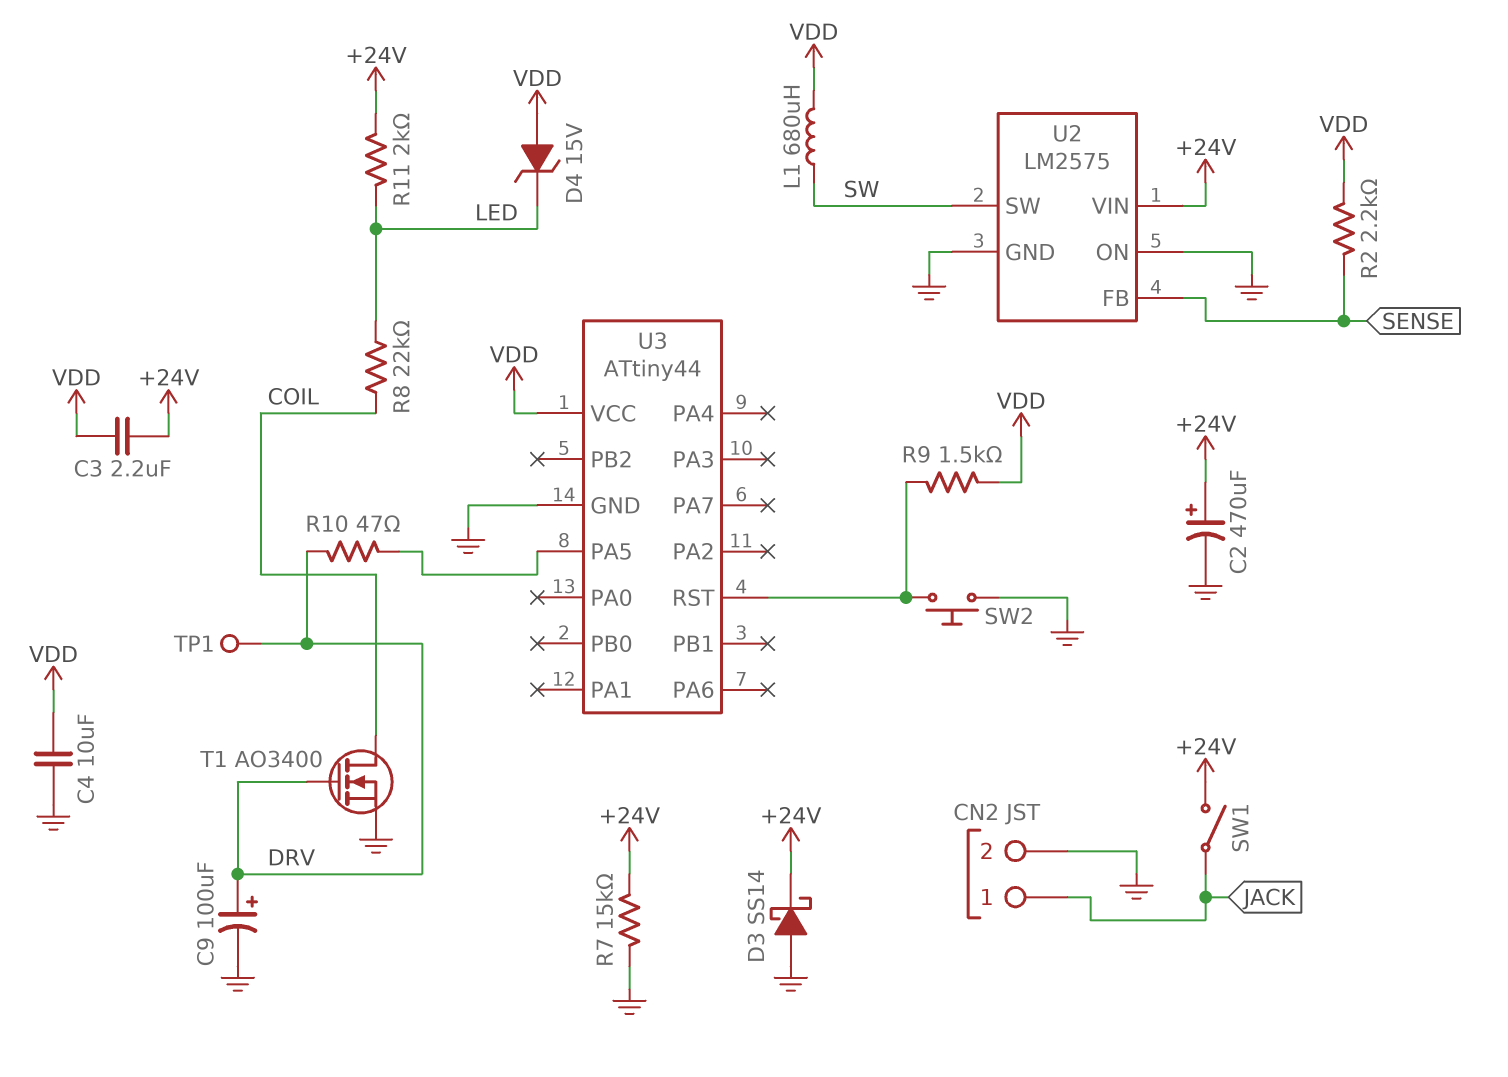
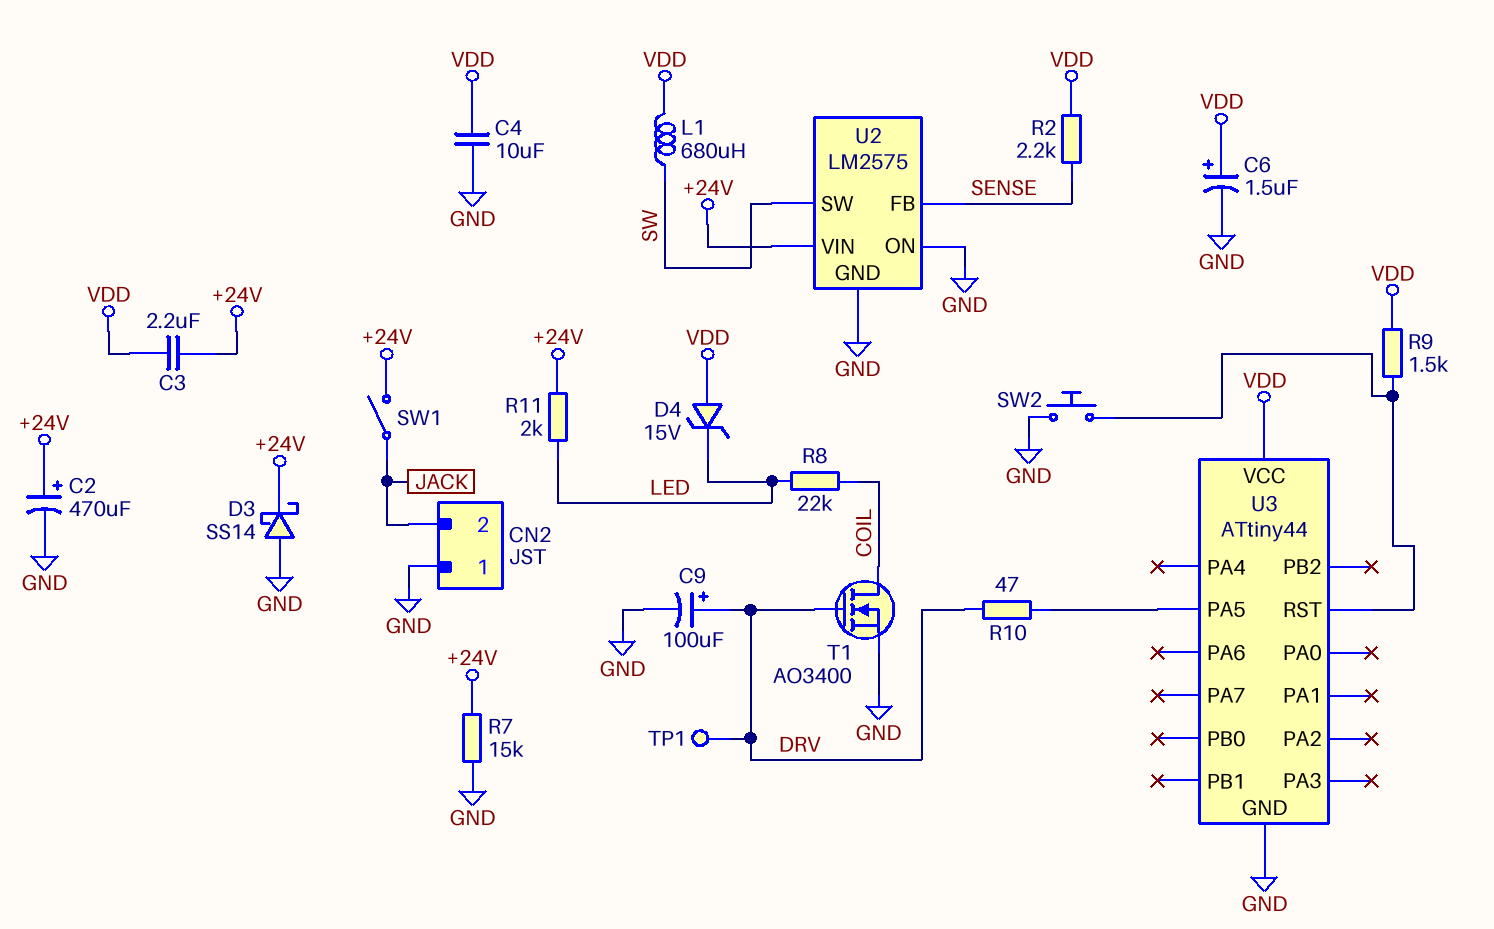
C6: none -> 1.5uF (plus VDD, minus GND)
CN2 pin 1: JACK -> GND
CN2 pin 2: GND -> JACK

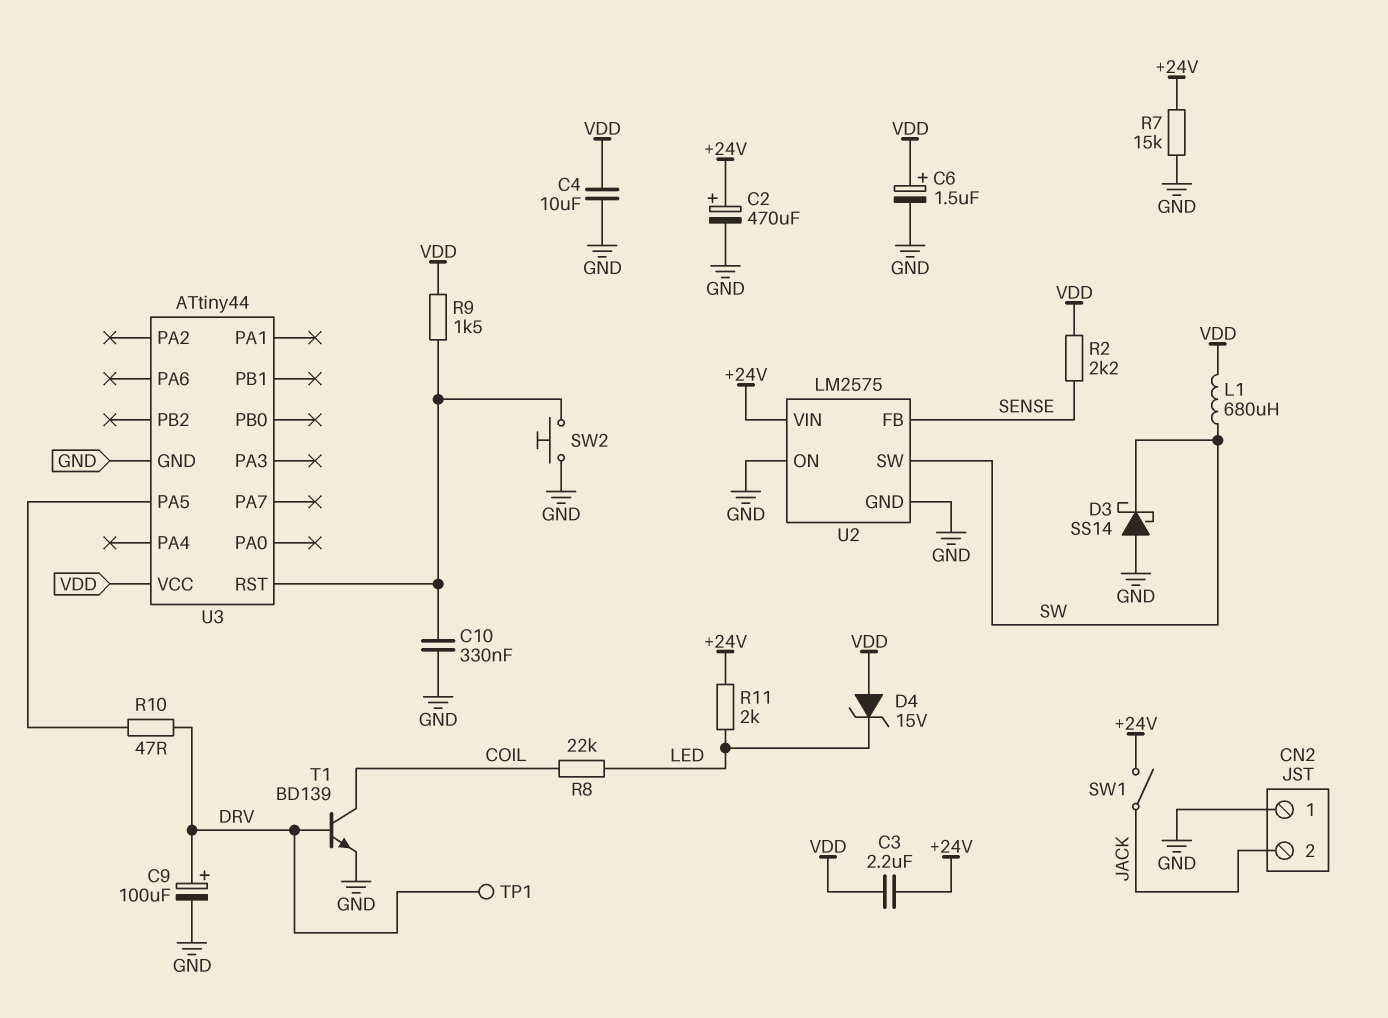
C10: none -> 330nF (GND, U3/RST)
D3: schottky SS14 (A GND, K +24V) -> schottky SS14 (A GND, K SW)
T1: NMOS AO3400 (G DRV, D COIL, S GND) -> NPN BD139 (B DRV, C COIL, E GND)

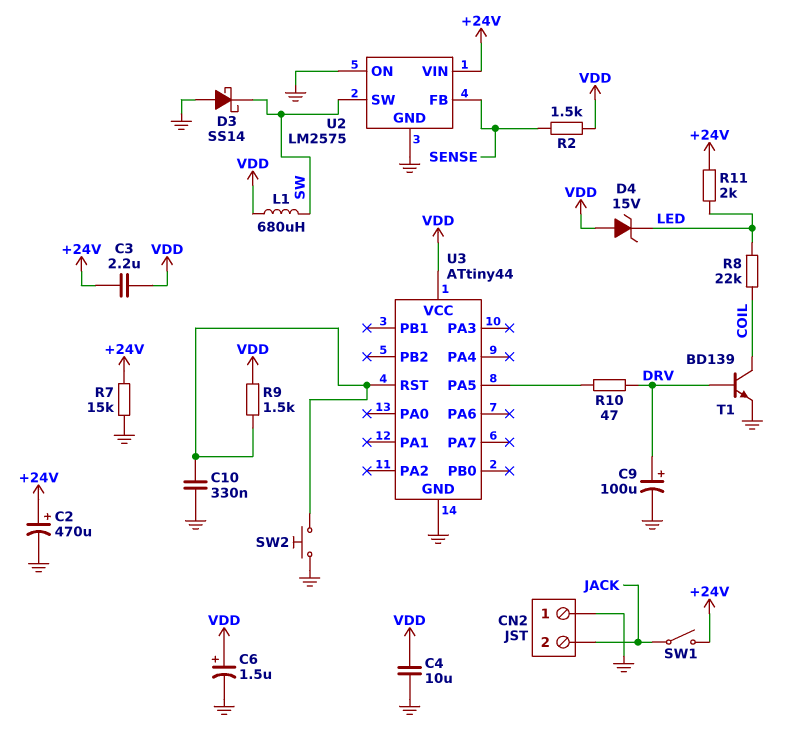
R2: 2.2k (SENSE, VDD) -> 1.5k (SENSE, VDD)
TP1: test point (DRV) -> none

